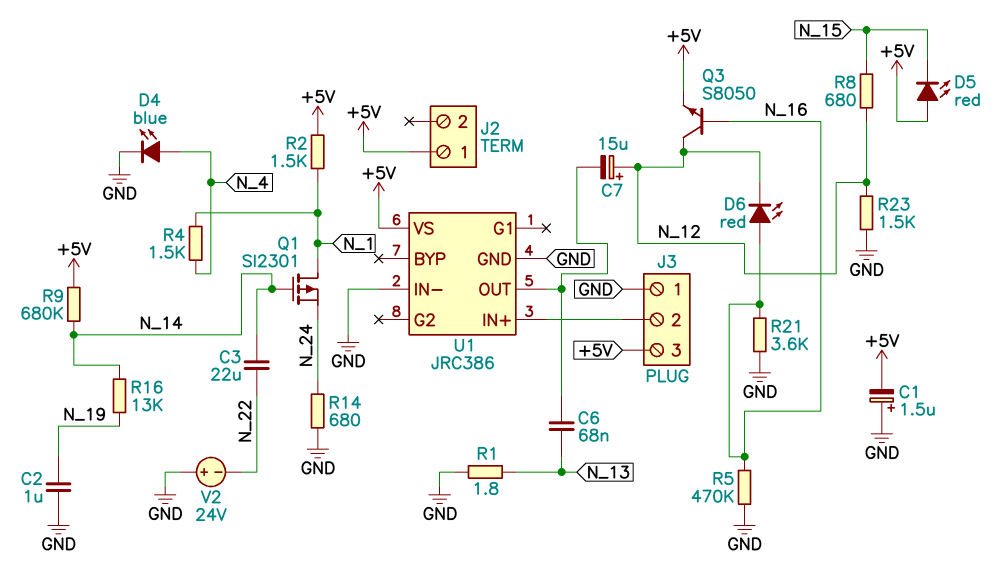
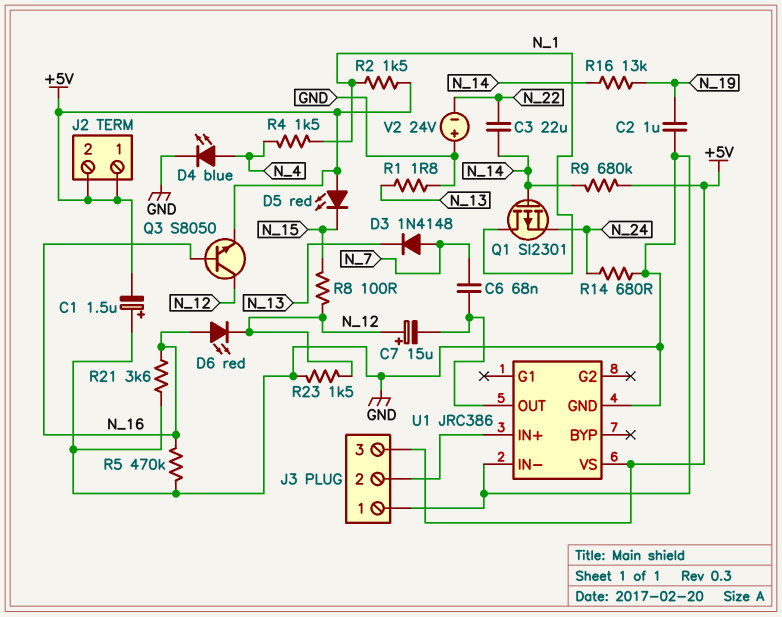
C6: 68nF (N_13, U1/OUT) -> 68nF (N_7, U1/OUT)
D3: none -> diode 1N4148 (A N_7, K N_13)
J2 pin 2: none -> +5V
R8: 680 (N_12, N_15) -> 100 (N_12, N_15)

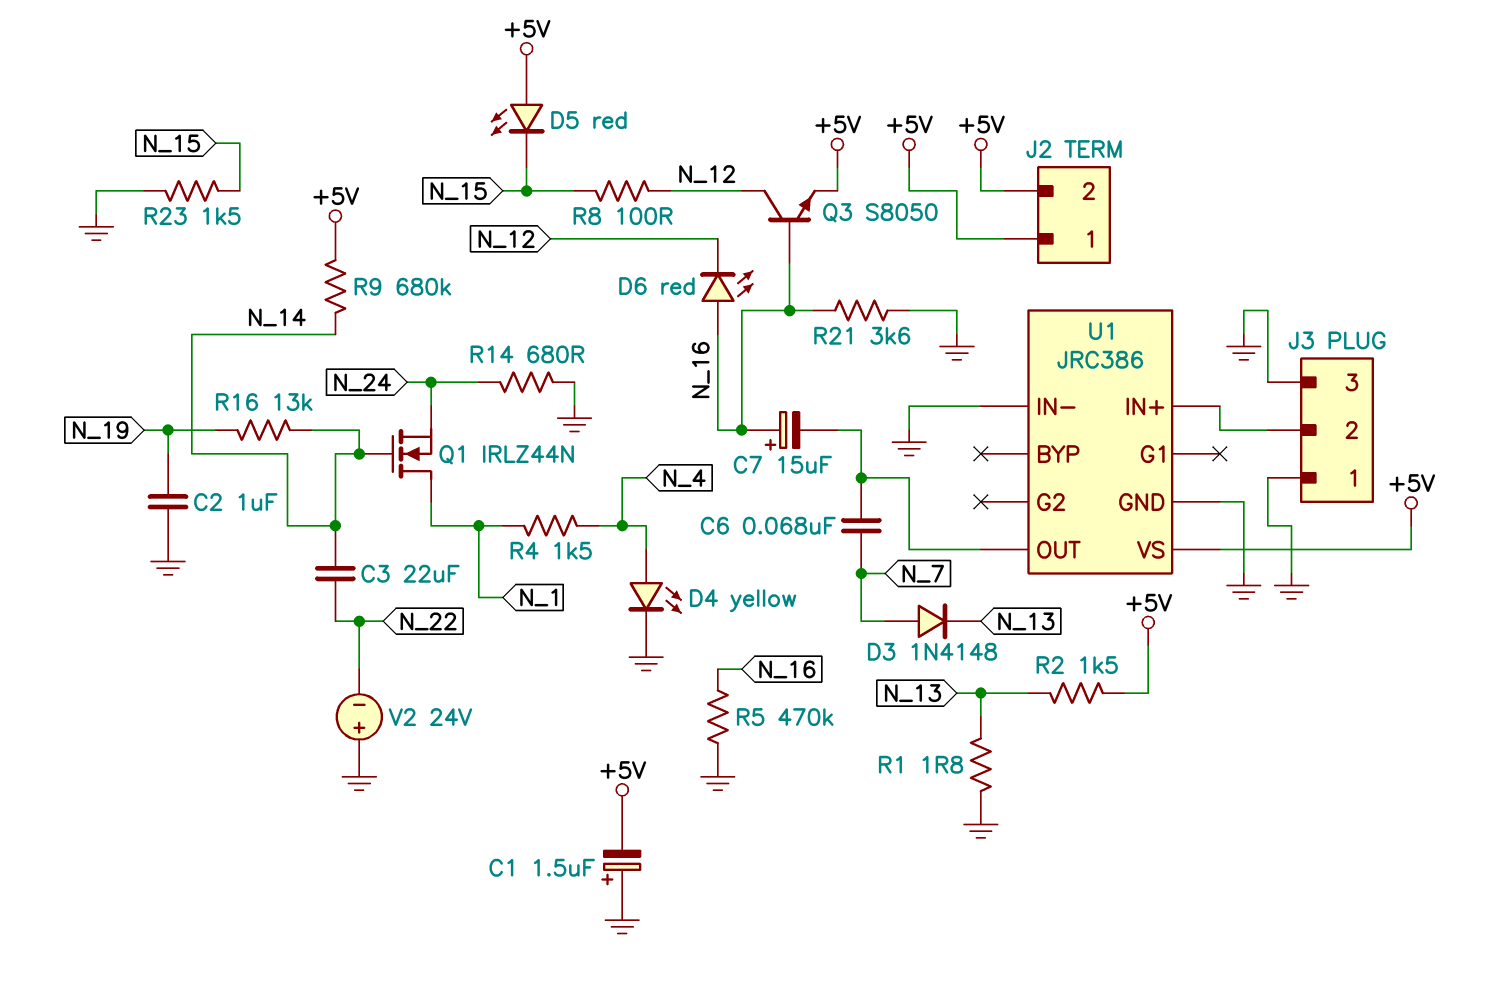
C7: 15uF (plus N_12, minus U1/OUT) -> 15uF (plus N_16, minus U1/OUT)
D4: LED blue (A N_4, K GND) -> LED yellow (A N_4, K GND)
J3 pin 3: +5V -> GND
Q1: PMOS SI2301 (G N_14, D N_1, S N_24) -> NMOS IRLZ44N (G N_14, D N_1, S N_24)
R2: 1.5k (+5V, N_1) -> 1.5k (+5V, N_13)
R23: 1.5k (GND, N_12) -> 1.5k (GND, N_15)

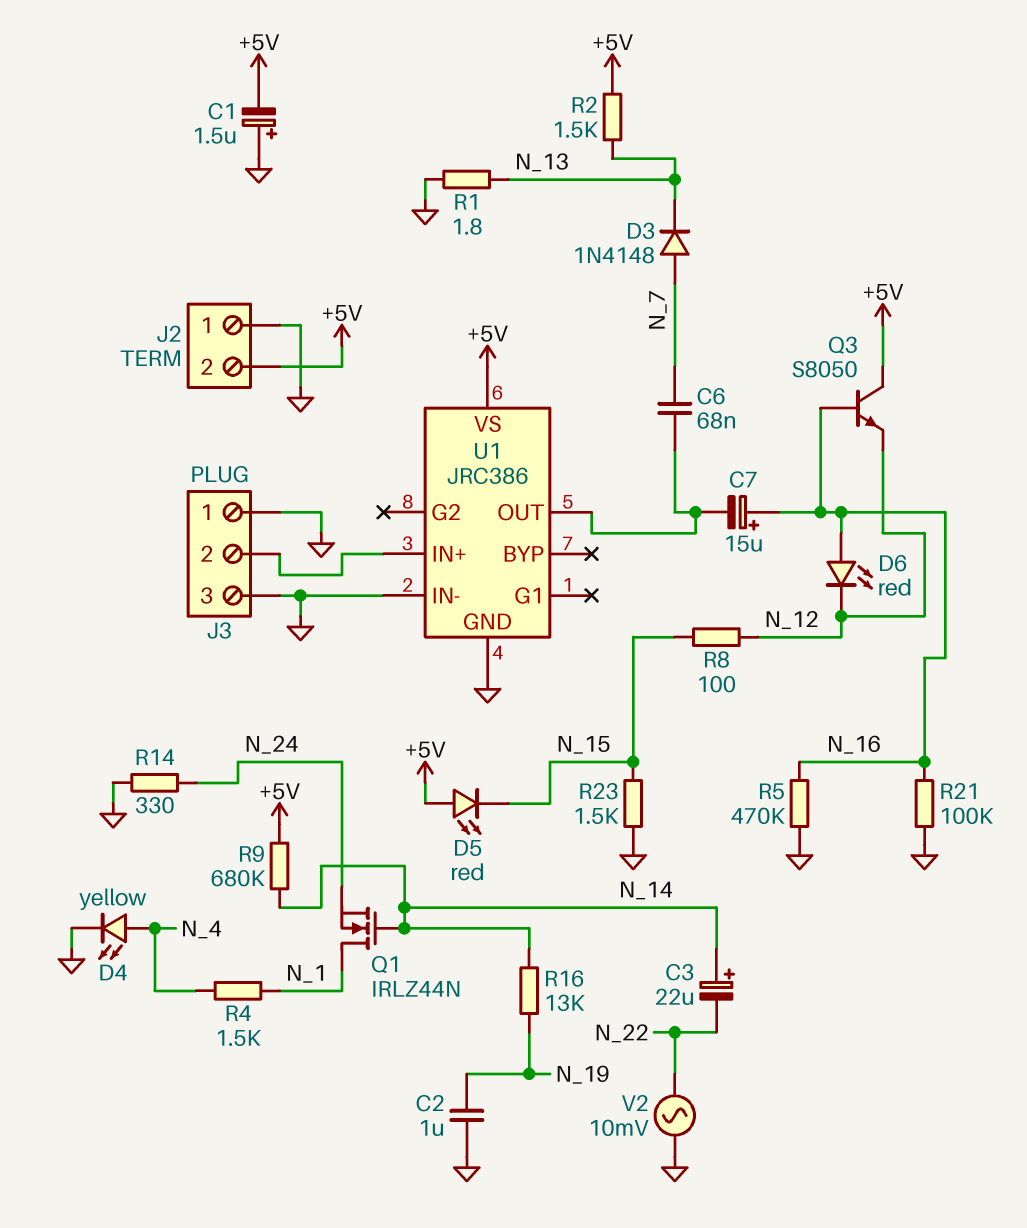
C3: 22uF (N_14, N_22) -> 22uF (plus N_14, minus N_22)
J2 pin 1: +5V -> GND
Q3: NPN S8050 (B N_16, C N_12, E +5V) -> NPN S8050 (B N_16, C +5V, E N_12)
R14: 680 (GND, N_24) -> 330 (GND, N_24)
R21: 3.6k (GND, N_16) -> 100k (GND, N_16)
V2: 24V (plus GND, minus N_22) -> AC 10mV (GND, N_22)

